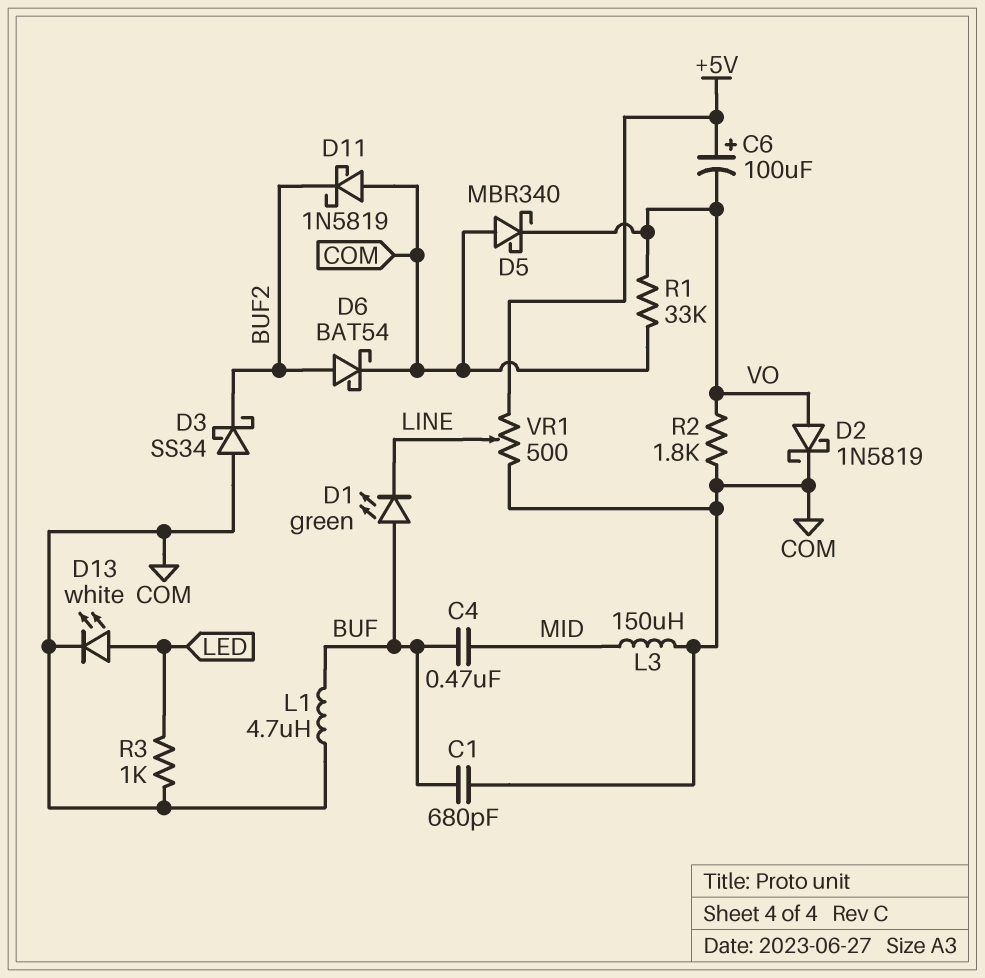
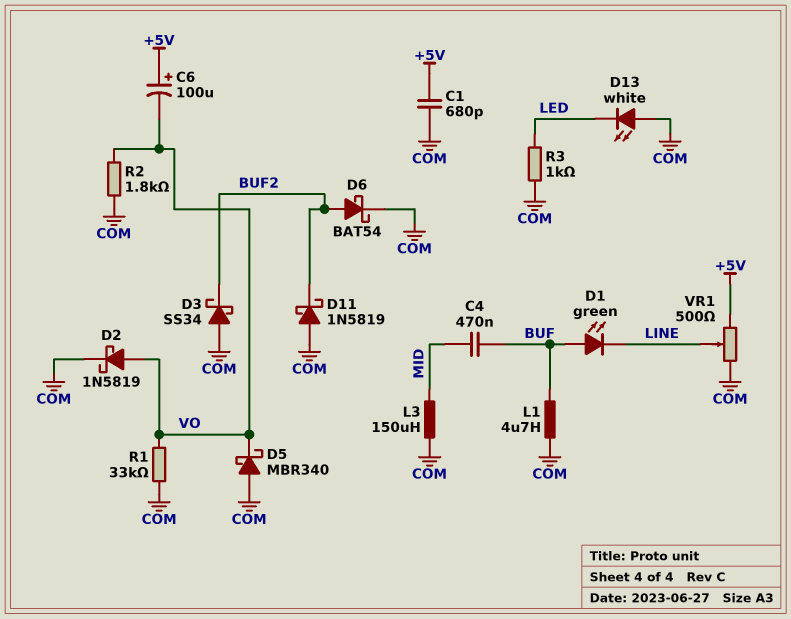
C1: 680pF (BUF, COM) -> 680pF (+5V, COM)
D13: LED white (A LED, K COM) -> LED white (A COM, K LED)

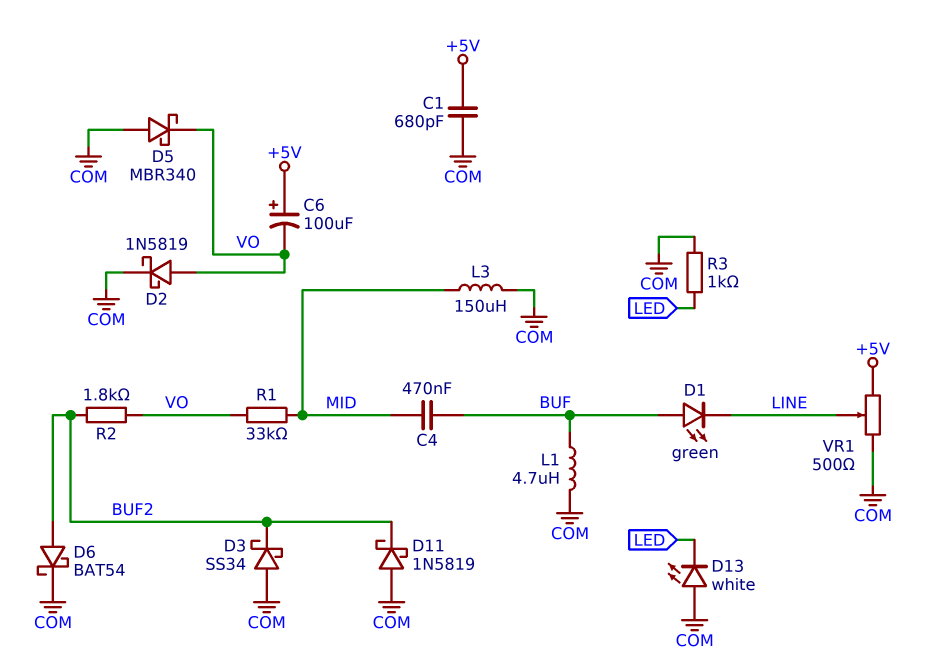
R1: 33k (COM, VO) -> 33k (MID, VO)
R2: 1.8k (COM, VO) -> 1.8k (BUF2, VO)

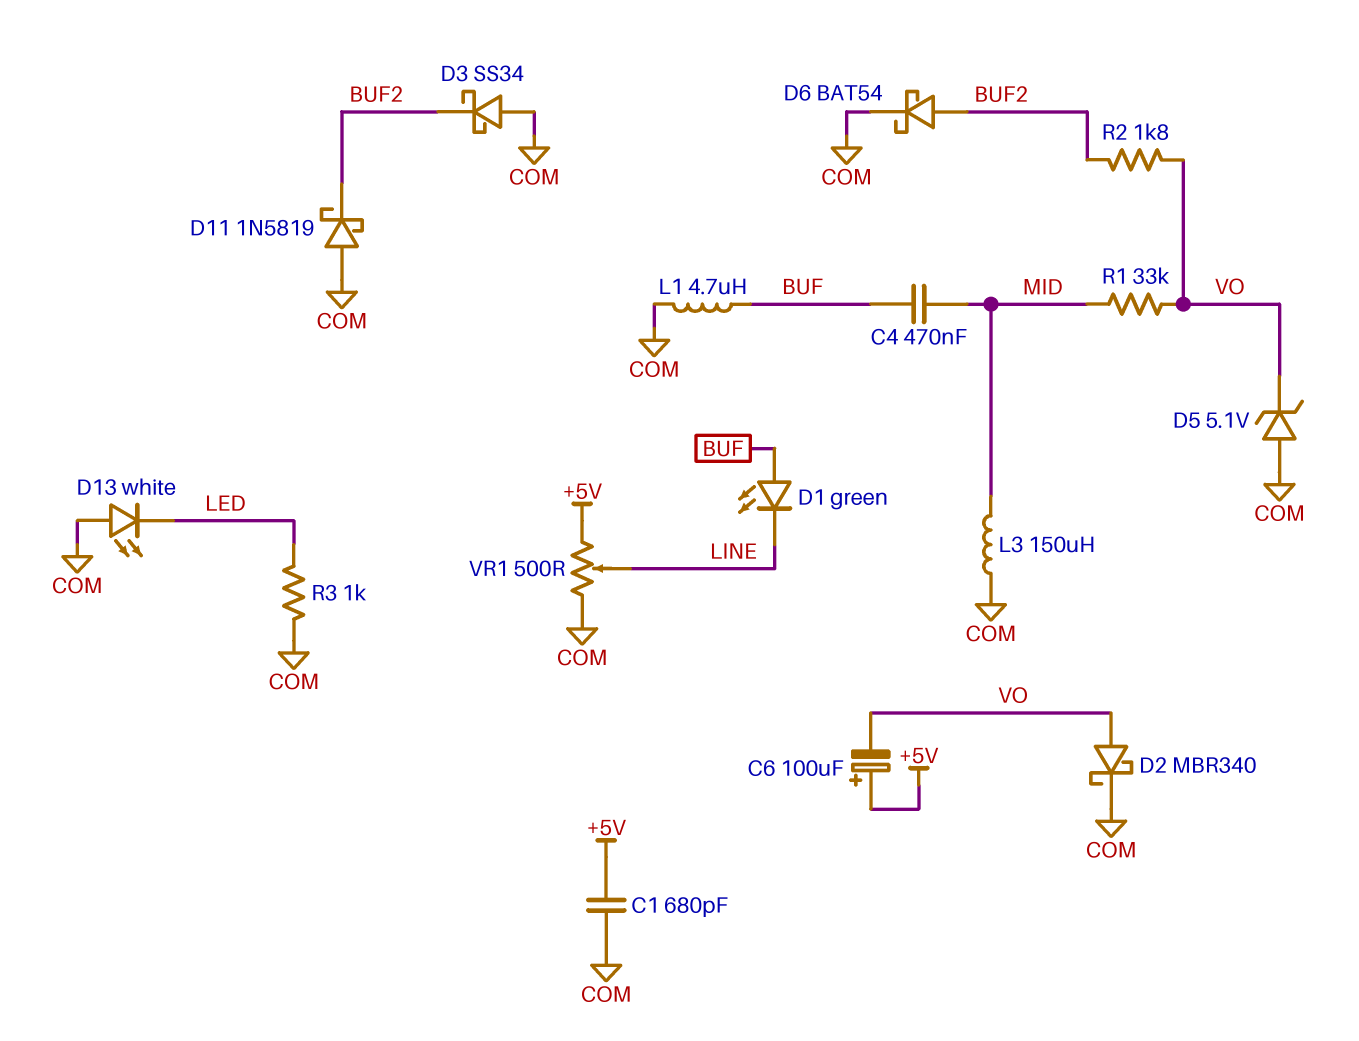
D2: schottky 1N5819 (A VO, K COM) -> schottky MBR340 (A VO, K COM)
D5: schottky MBR340 (A COM, K VO) -> zener 5.1V (A COM, K VO)

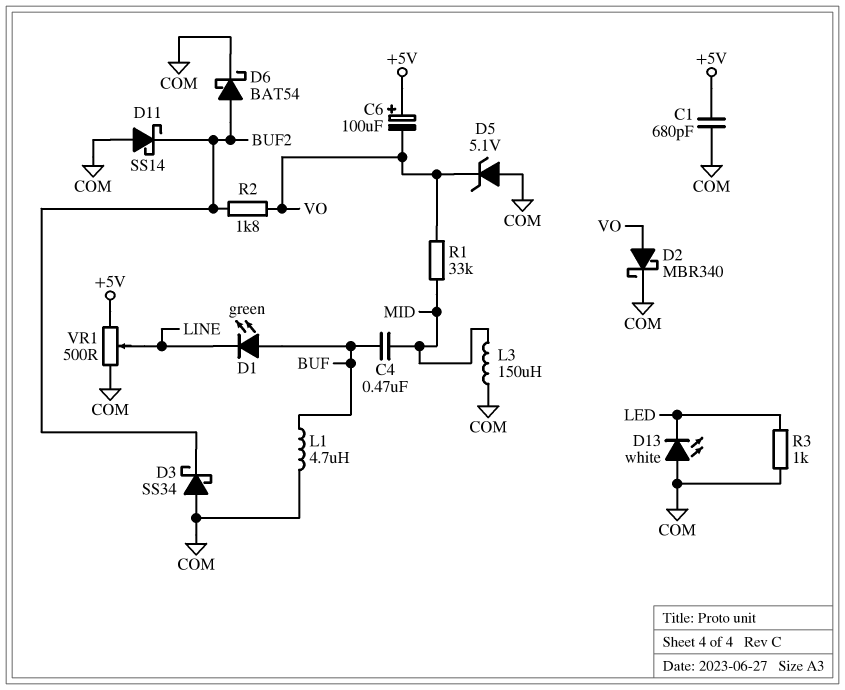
D11: schottky 1N5819 (A COM, K BUF2) -> schottky SS14 (A COM, K BUF2)

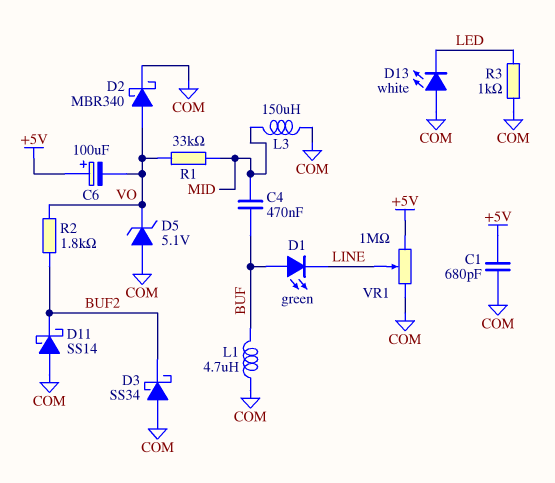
D6: schottky BAT54 (A BUF2, K COM) -> none
VR1: 500 (+5V, COM, wiper LINE) -> 1M (+5V, COM, wiper LINE)

